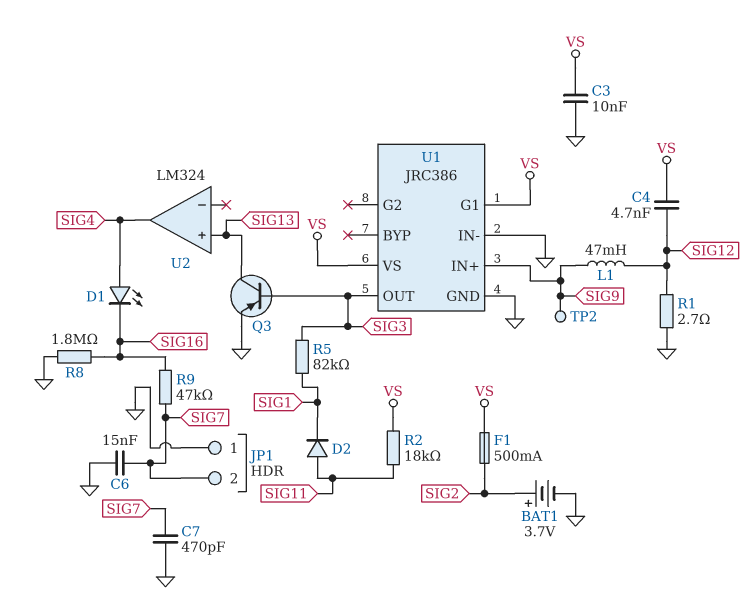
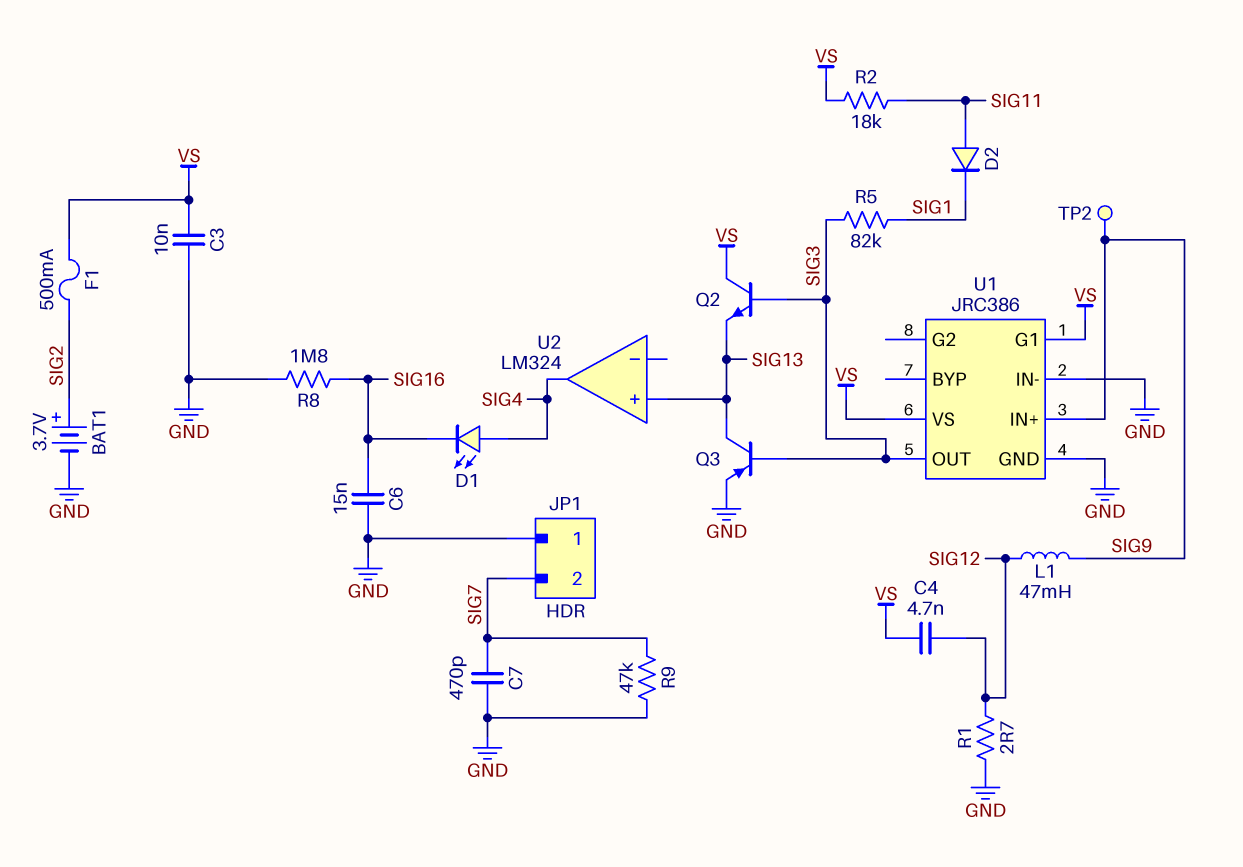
C6: 15nF (GND, SIG7) -> 15nF (GND, SIG16)
Q2: none -> NPN (B SIG3, C VS, E SIG13)
R9: 47k (SIG7, SIG16) -> 47k (GND, SIG7)

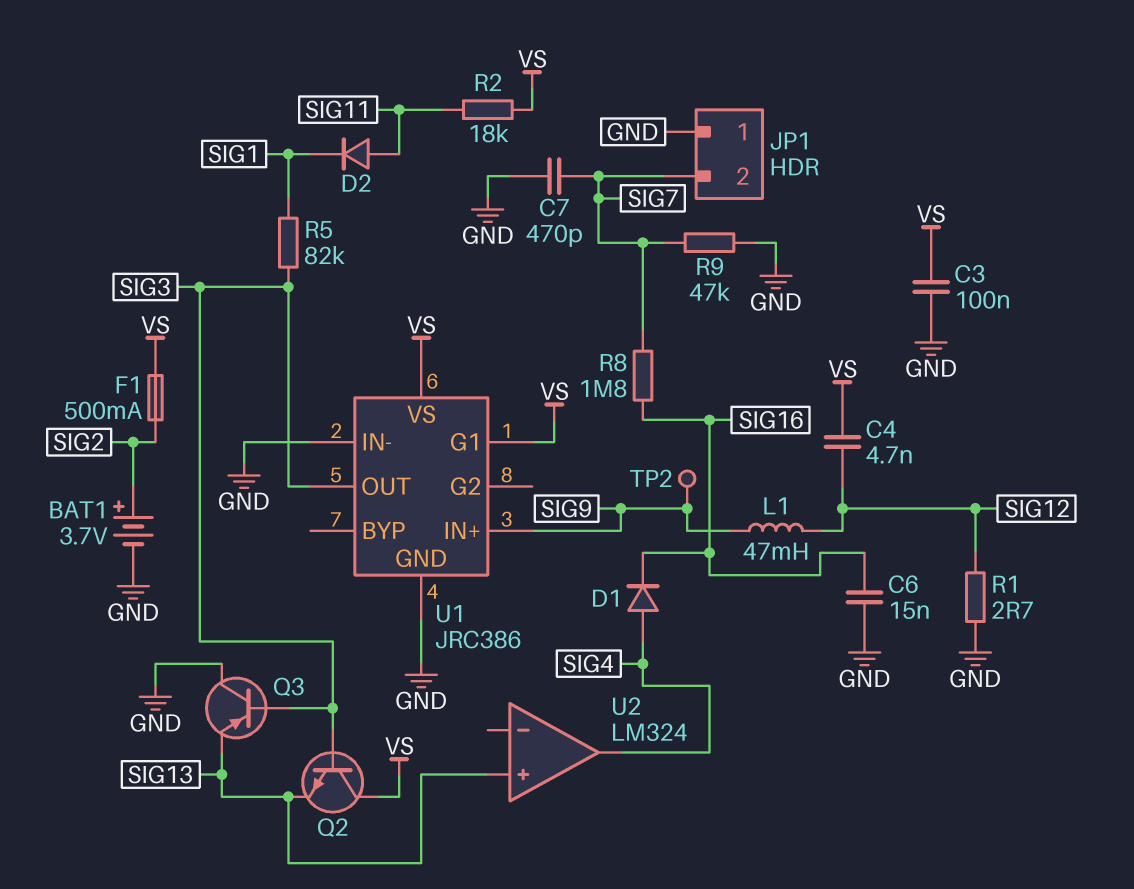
C3: 10nF (GND, VS) -> 100nF (GND, VS)
D1: LED (A SIG4, K SIG16) -> diode (A SIG4, K SIG16)
Q3: PNP (B SIG3, C SIG13, E GND) -> PNP (B SIG3, C GND, E SIG13)
R8: 1.8M (GND, SIG16) -> 1.8M (SIG7, SIG16)

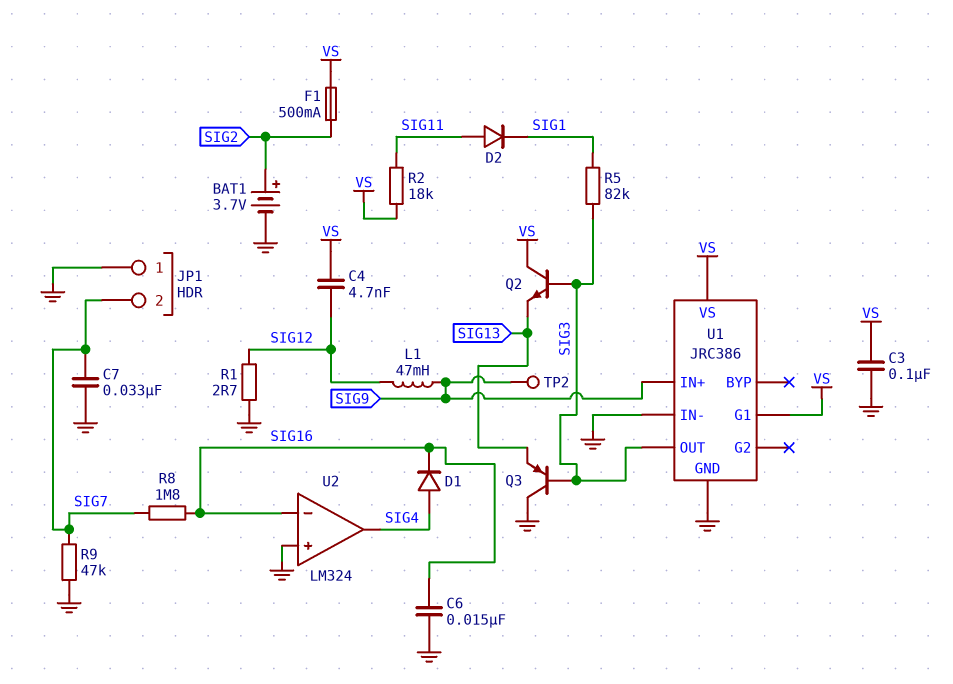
C7: 470pF (GND, SIG7) -> 33nF (GND, SIG7)
U2 pin in+: SIG13 -> GND
U2 pin in-: none -> SIG16

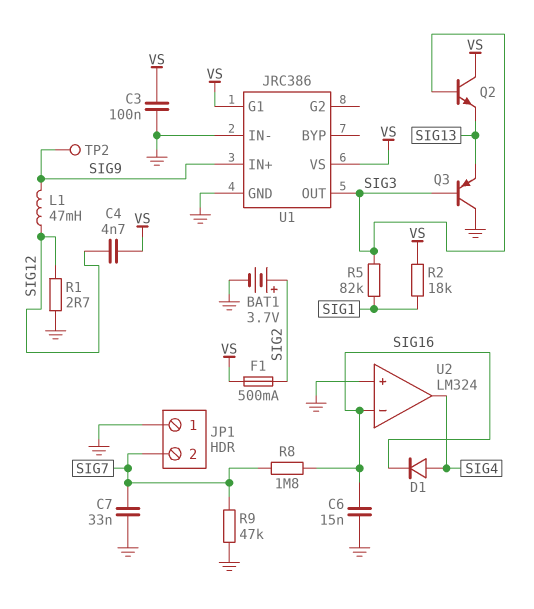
D2: diode (A SIG11, K SIG1) -> none
R2: 18k (SIG11, VS) -> 18k (SIG1, VS)

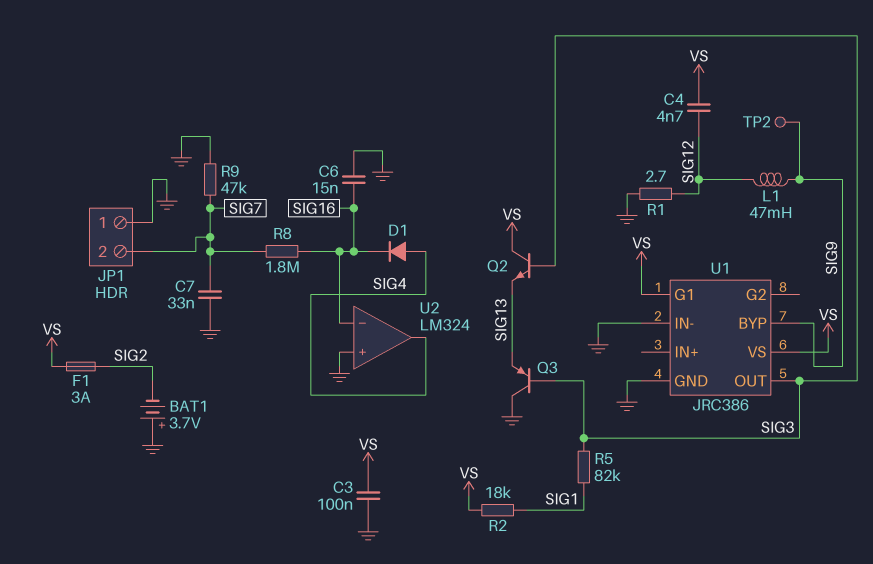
BAT1: 3.7V (plus SIG2, minus GND) -> 3.7V (plus GND, minus SIG2)
F1: 500mA (SIG2, VS) -> 3A (SIG2, VS)
U1 pin BYP: none -> SIG9
U1 pin IN+: SIG9 -> none

